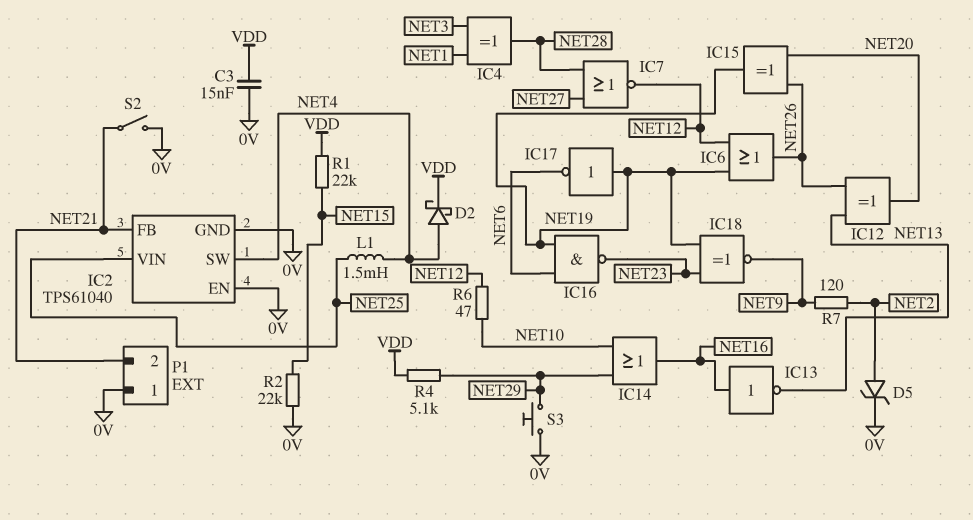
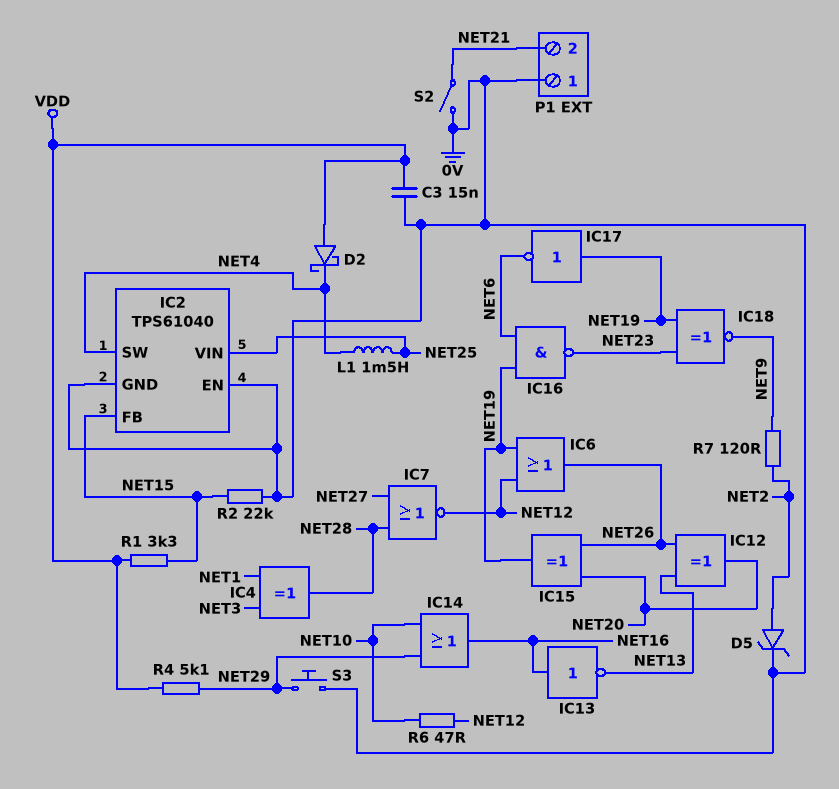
D2: schottky (A NET4, K VDD) -> schottky (A VDD, K NET4)
IC2 pin FB: NET21 -> NET15
R1: 22k (NET15, VDD) -> 3.3k (NET15, VDD)

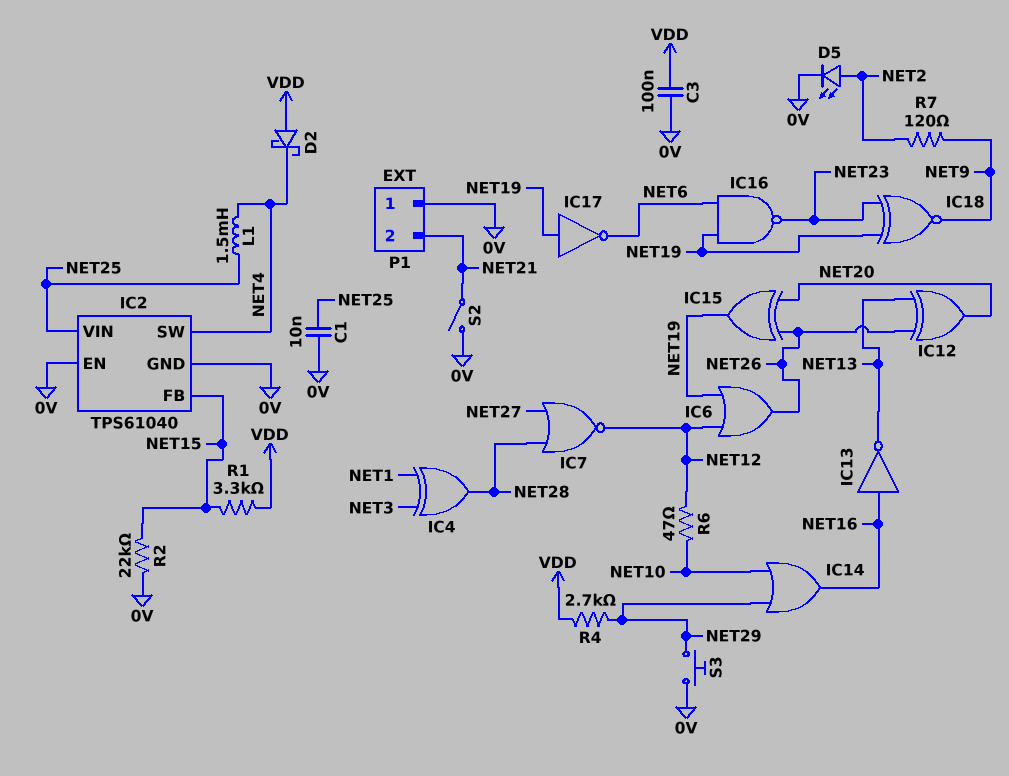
C1: none -> 10nF (0V, NET25)
C3: 15nF (0V, VDD) -> 100nF (0V, VDD)
D5: zener (A NET2, K 0V) -> LED (A NET2, K 0V)
R4: 5.1k (NET29, VDD) -> 2.7k (NET29, VDD)

